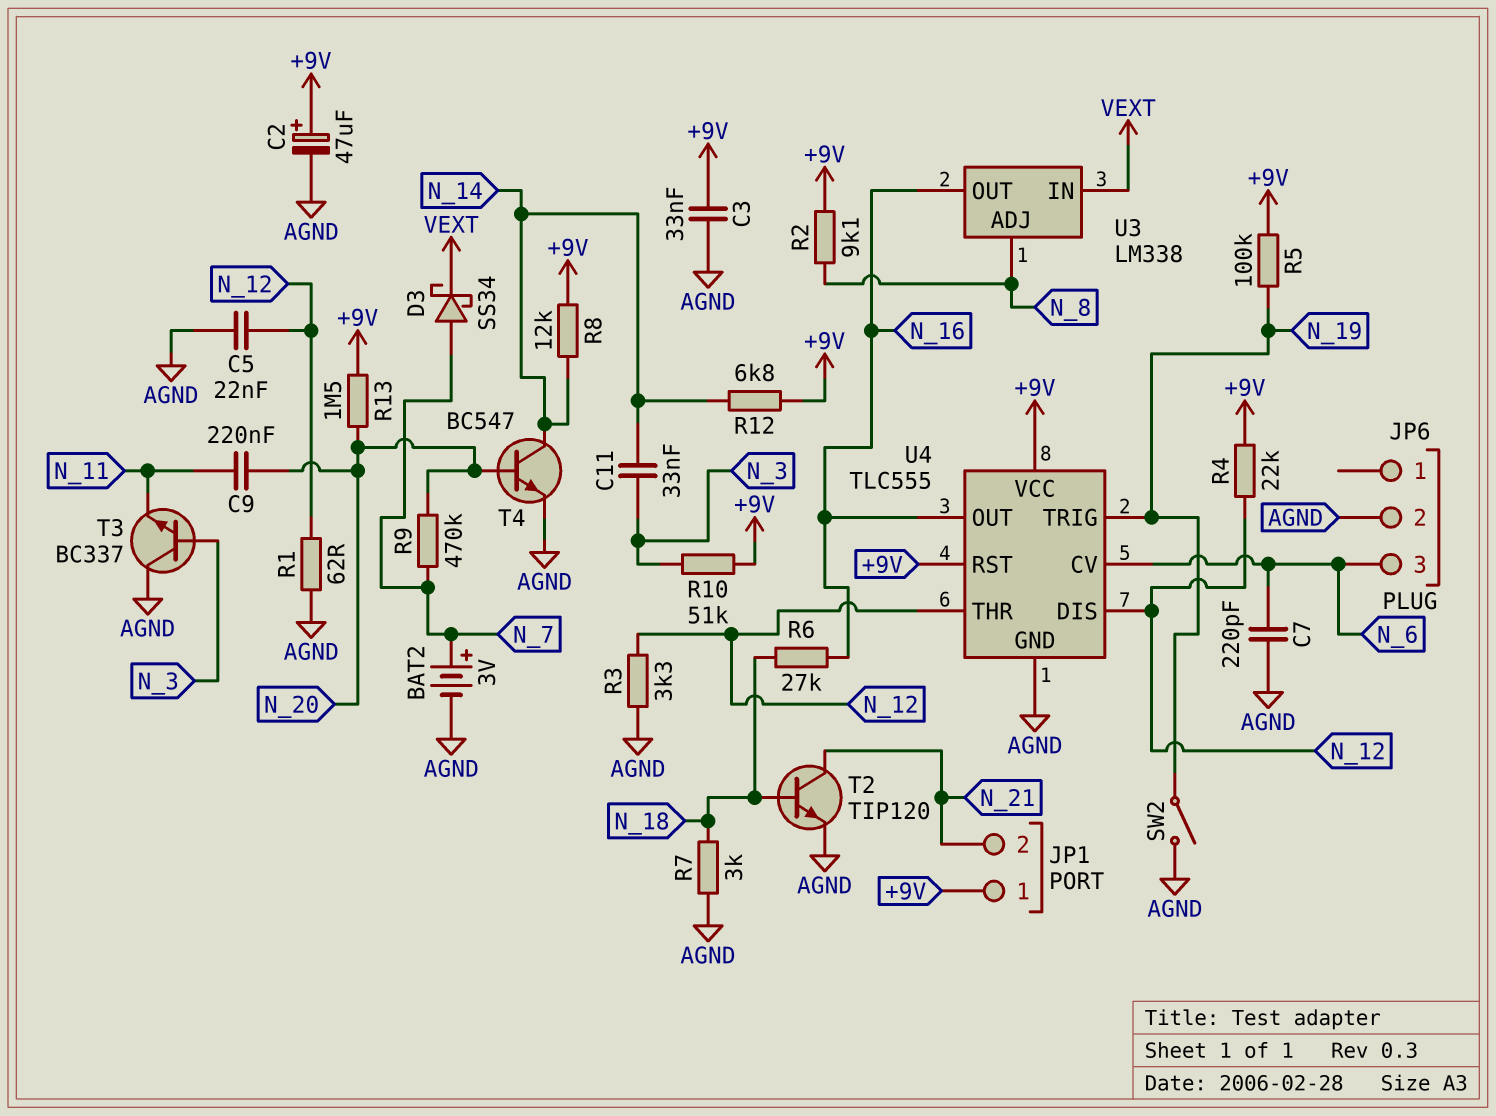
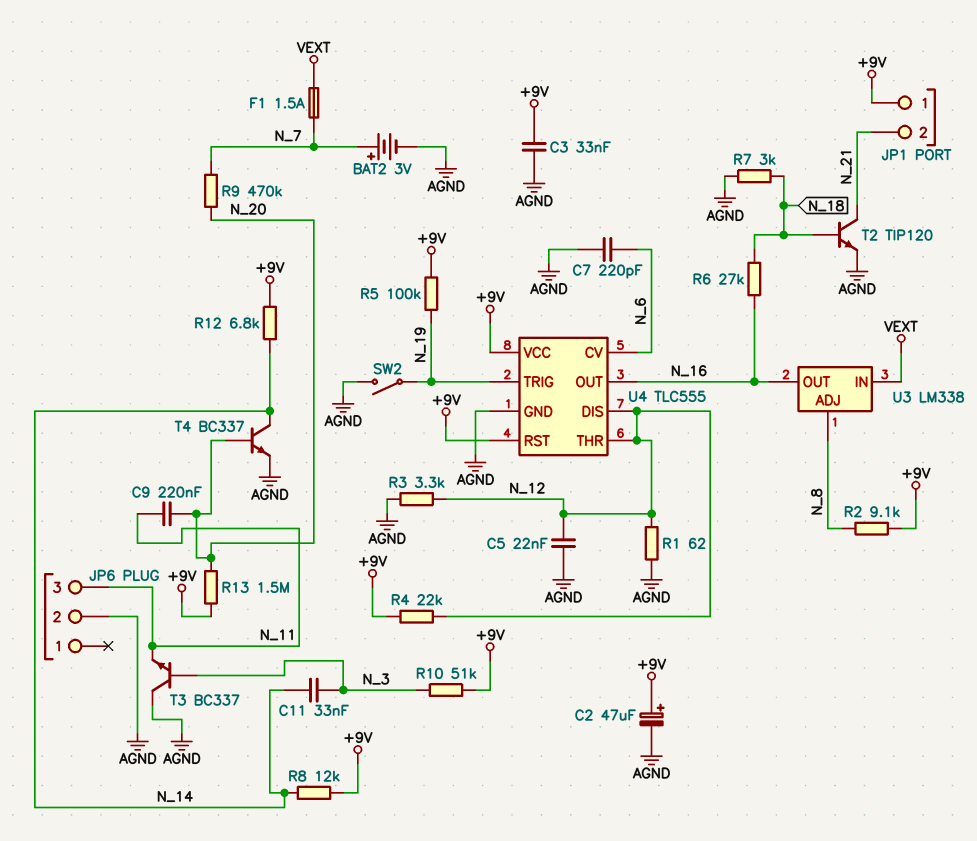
D3: schottky SS34 (A N_7, K VEXT) -> none
F1: none -> 1.5A (N_7, VEXT)
JP6 pin 3: N_6 -> N_11
T4: NPN BC547 (B N_20, C N_14, E AGND) -> NPN BC337 (B N_20, C N_14, E AGND)

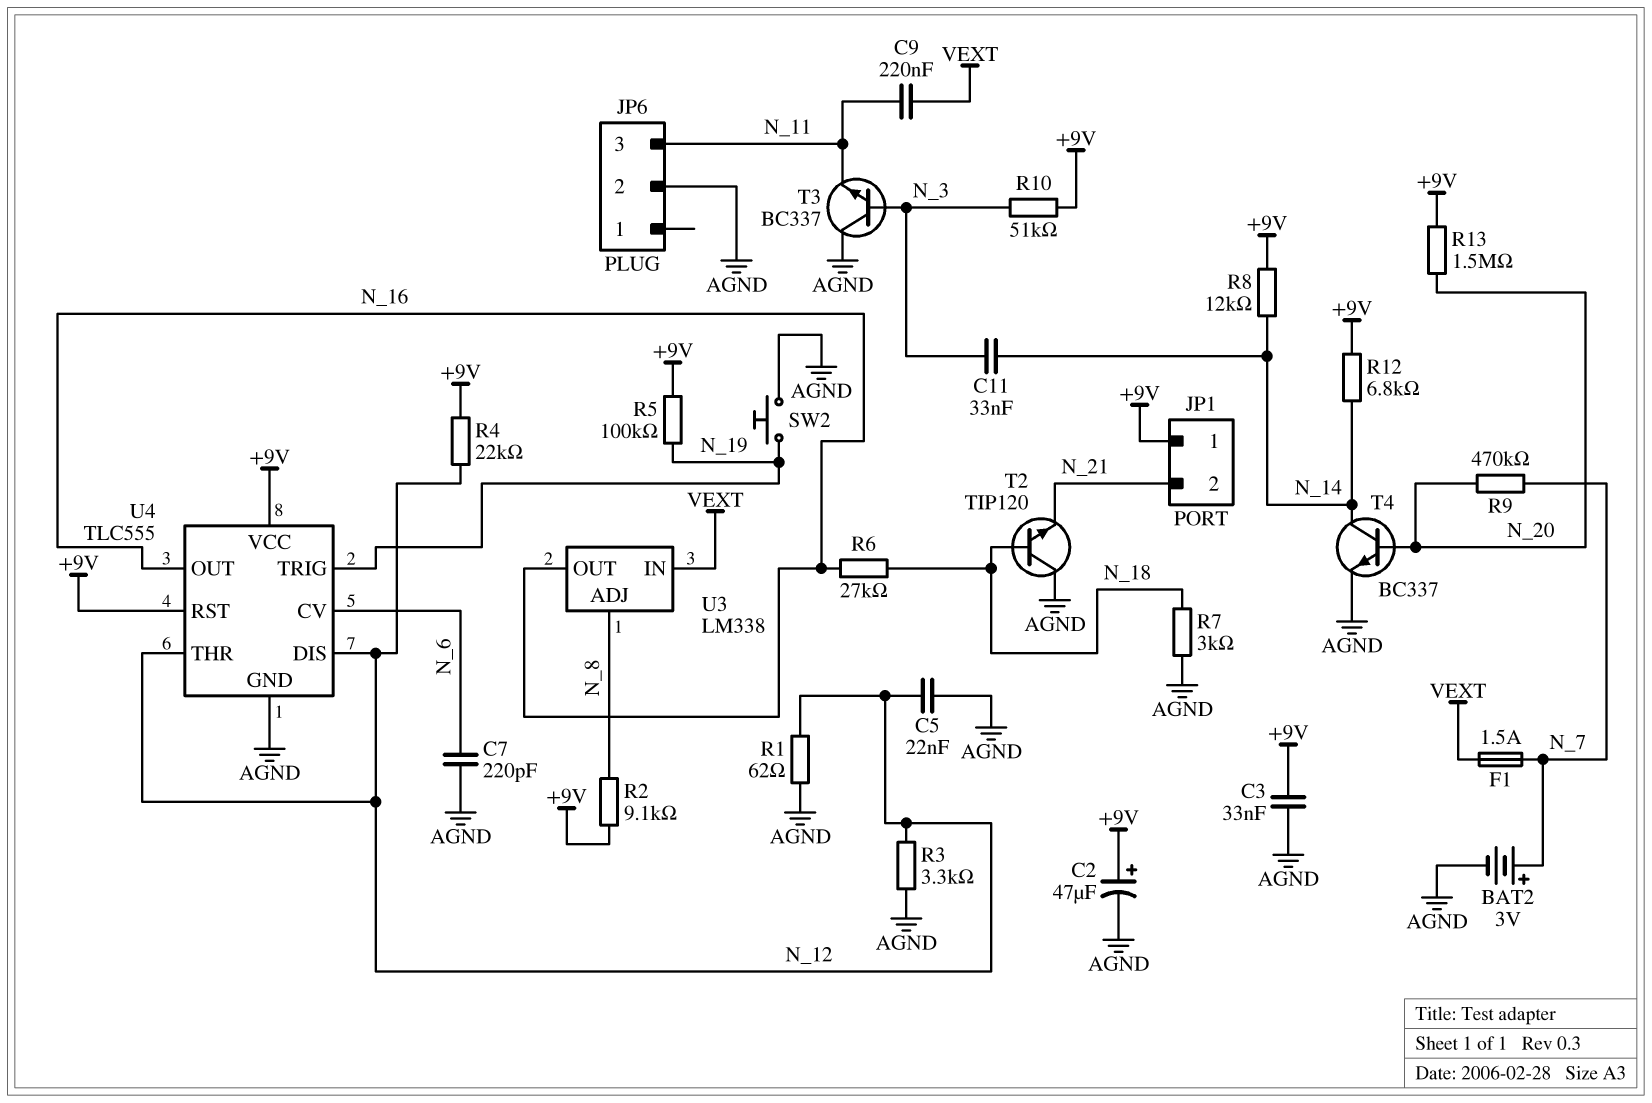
C9: 220nF (N_11, N_20) -> 220nF (N_11, VEXT)
SW2: switch (AGND, N_19) -> button (AGND, N_19)
T2: NPN TIP120 (B N_18, C N_21, E AGND) -> NPN TIP120 (B N_18, C AGND, E N_21)

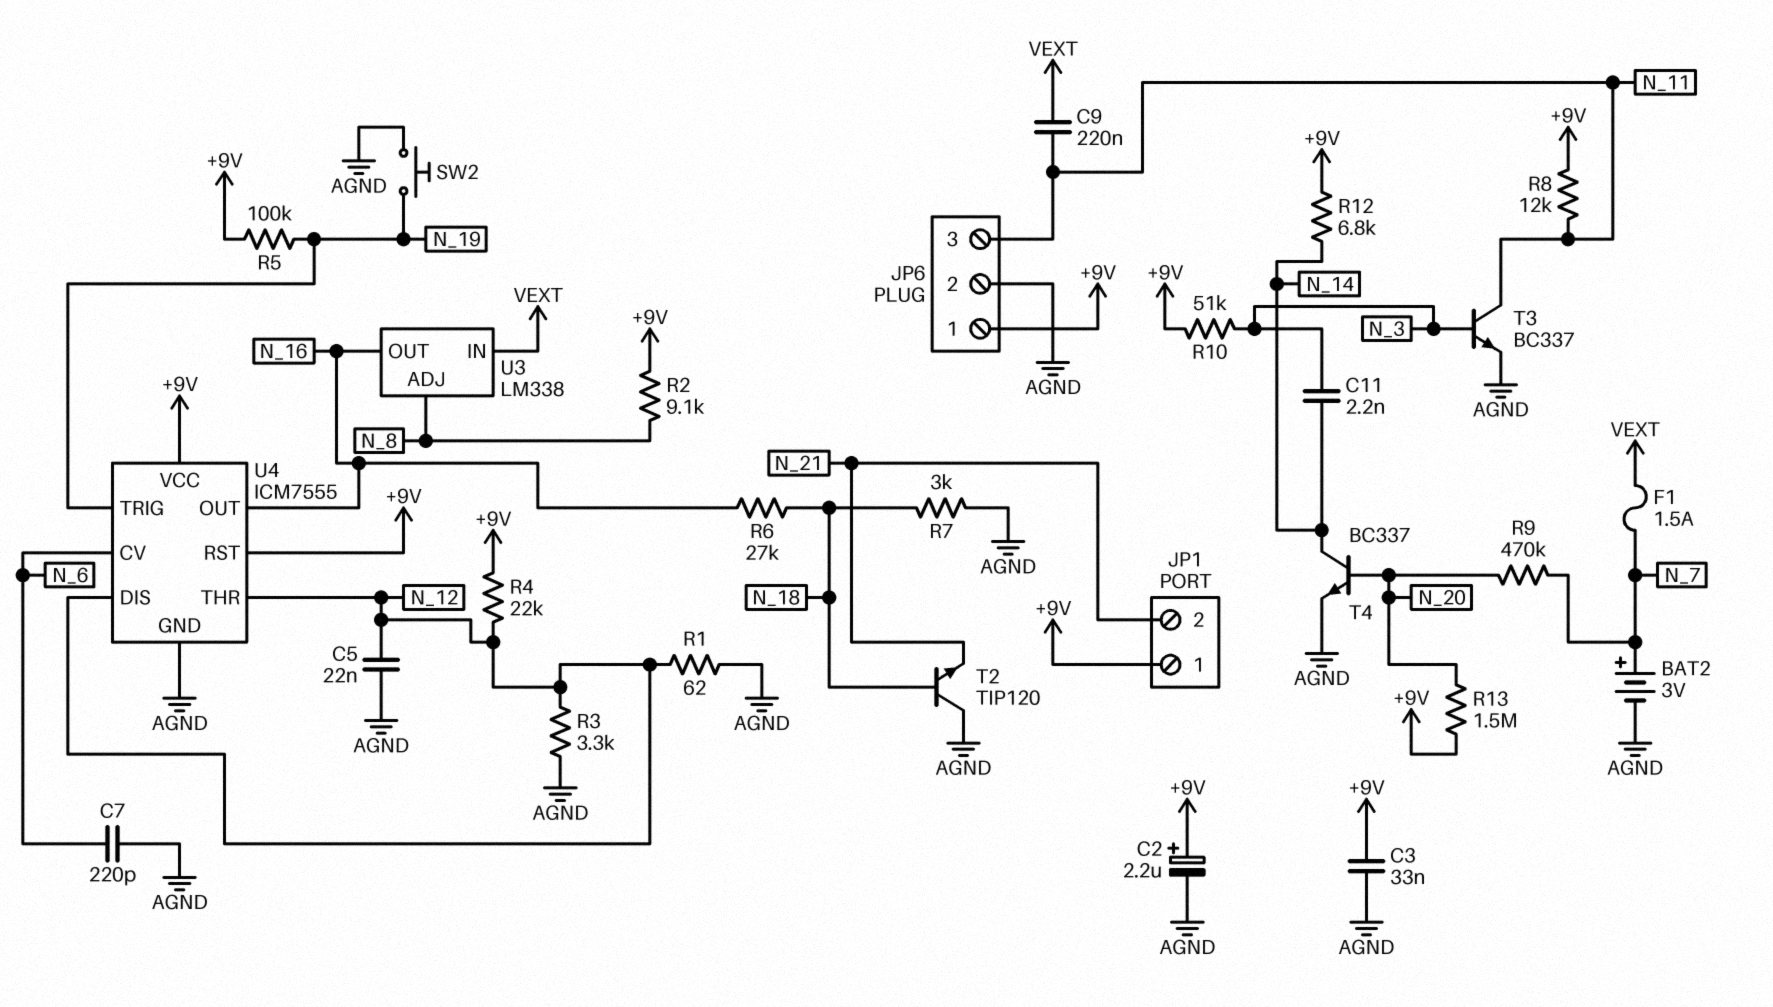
C2: 47uF (plus +9V, minus AGND) -> 2.2uF (plus +9V, minus AGND)
C11: 33nF (N_3, N_14) -> 2.2nF (N_3, N_14)
JP6 pin 1: none -> +9V
R8: 12k (+9V, N_14) -> 12k (+9V, N_11)
T3: NPN BC337 (B N_3, C AGND, E N_11) -> NPN BC337 (B N_3, C N_11, E AGND)
U4: TLC555 -> ICM7555

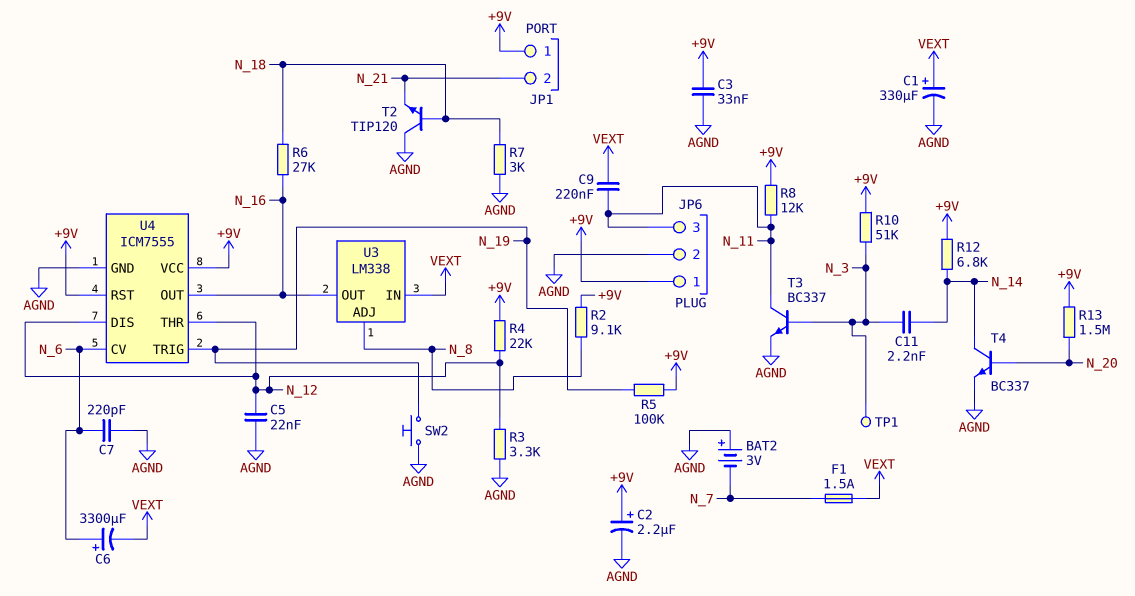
BAT2: 3V (plus N_7, minus AGND) -> 3V (plus AGND, minus N_7)
C1: none -> 330uF (plus VEXT, minus AGND)
C6: none -> 3300uF (plus N_6, minus VEXT)
R1: 62 (AGND, N_12) -> none
R9: 470k (N_7, N_20) -> none
TP1: none -> test point (N_3)

